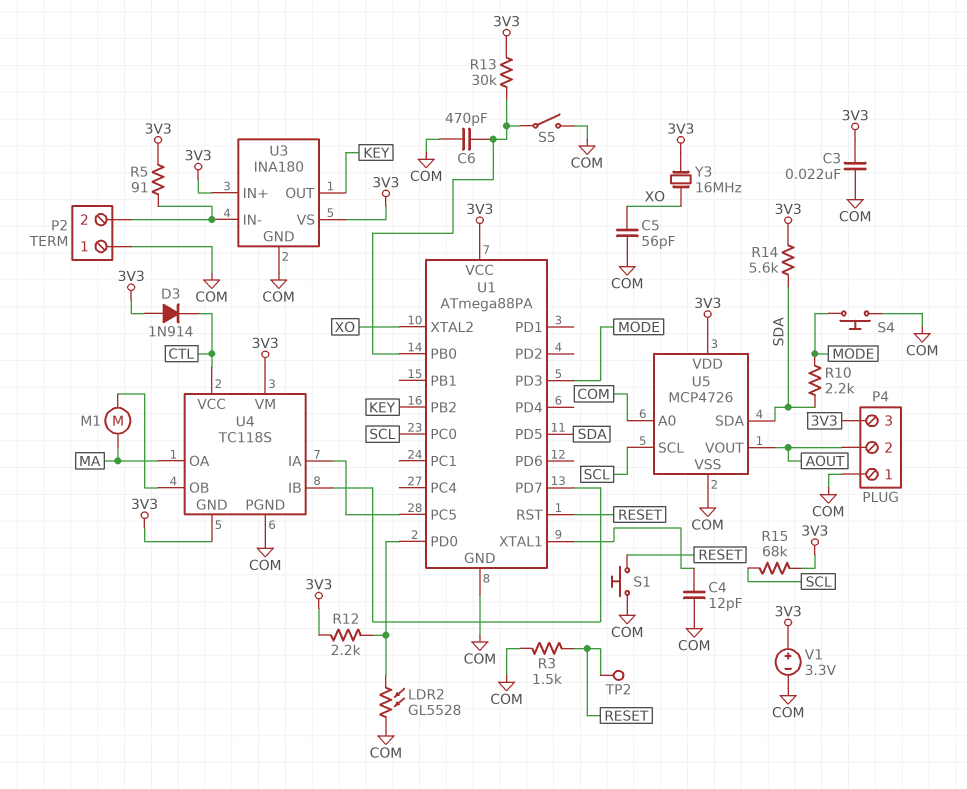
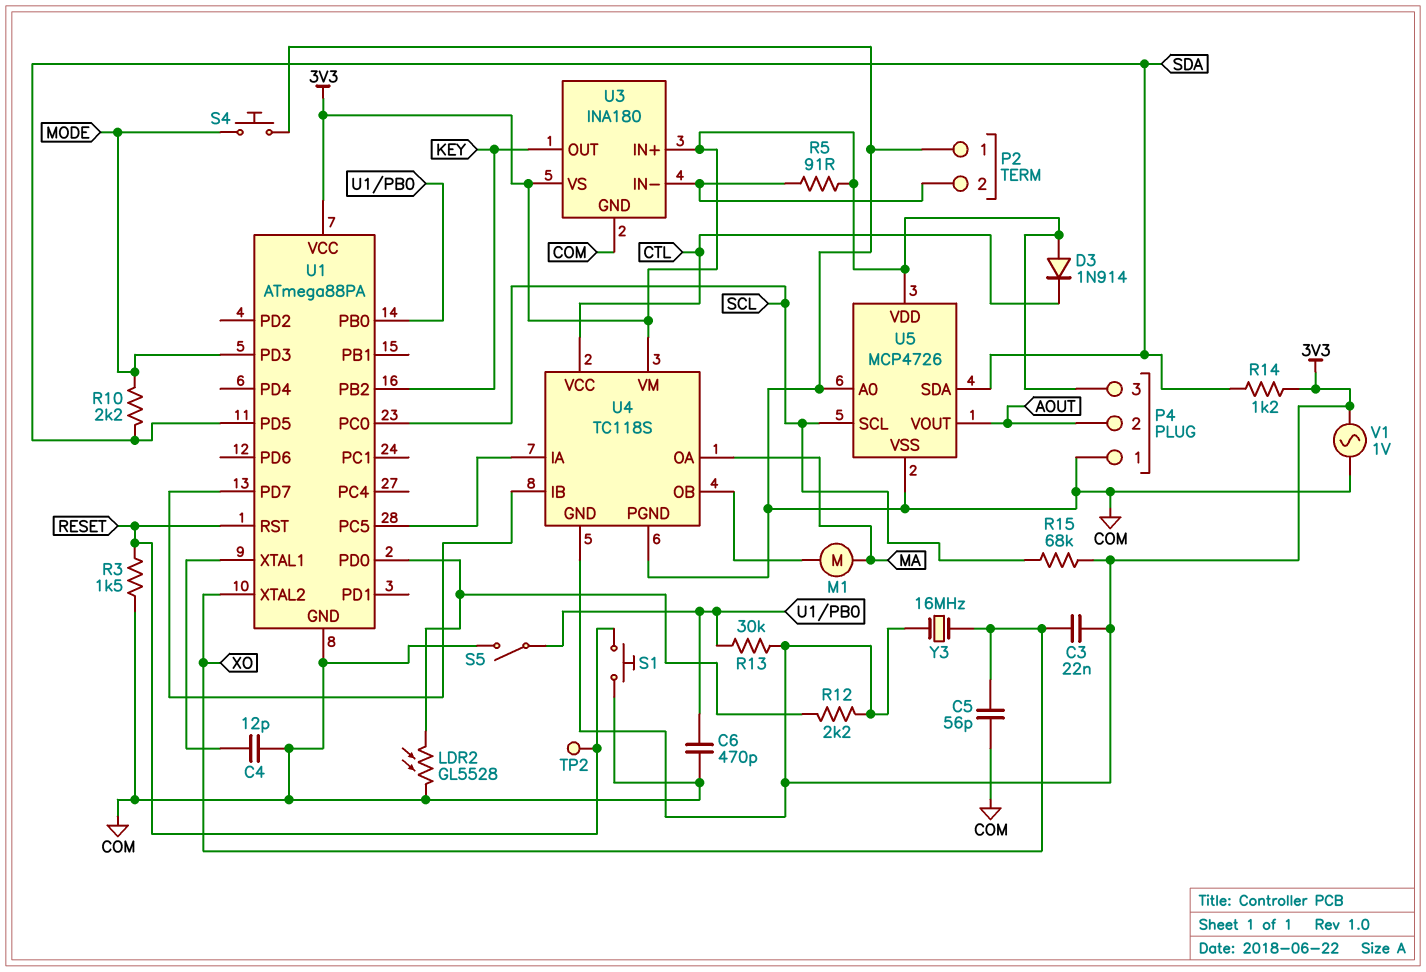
C3: 22nF (3V3, COM) -> 22nF (3V3, XO)
R14: 5.6k (3V3, SDA) -> 1.2k (3V3, SDA)
V1: 3.3V (plus 3V3, minus COM) -> AC 1V (3V3, COM)

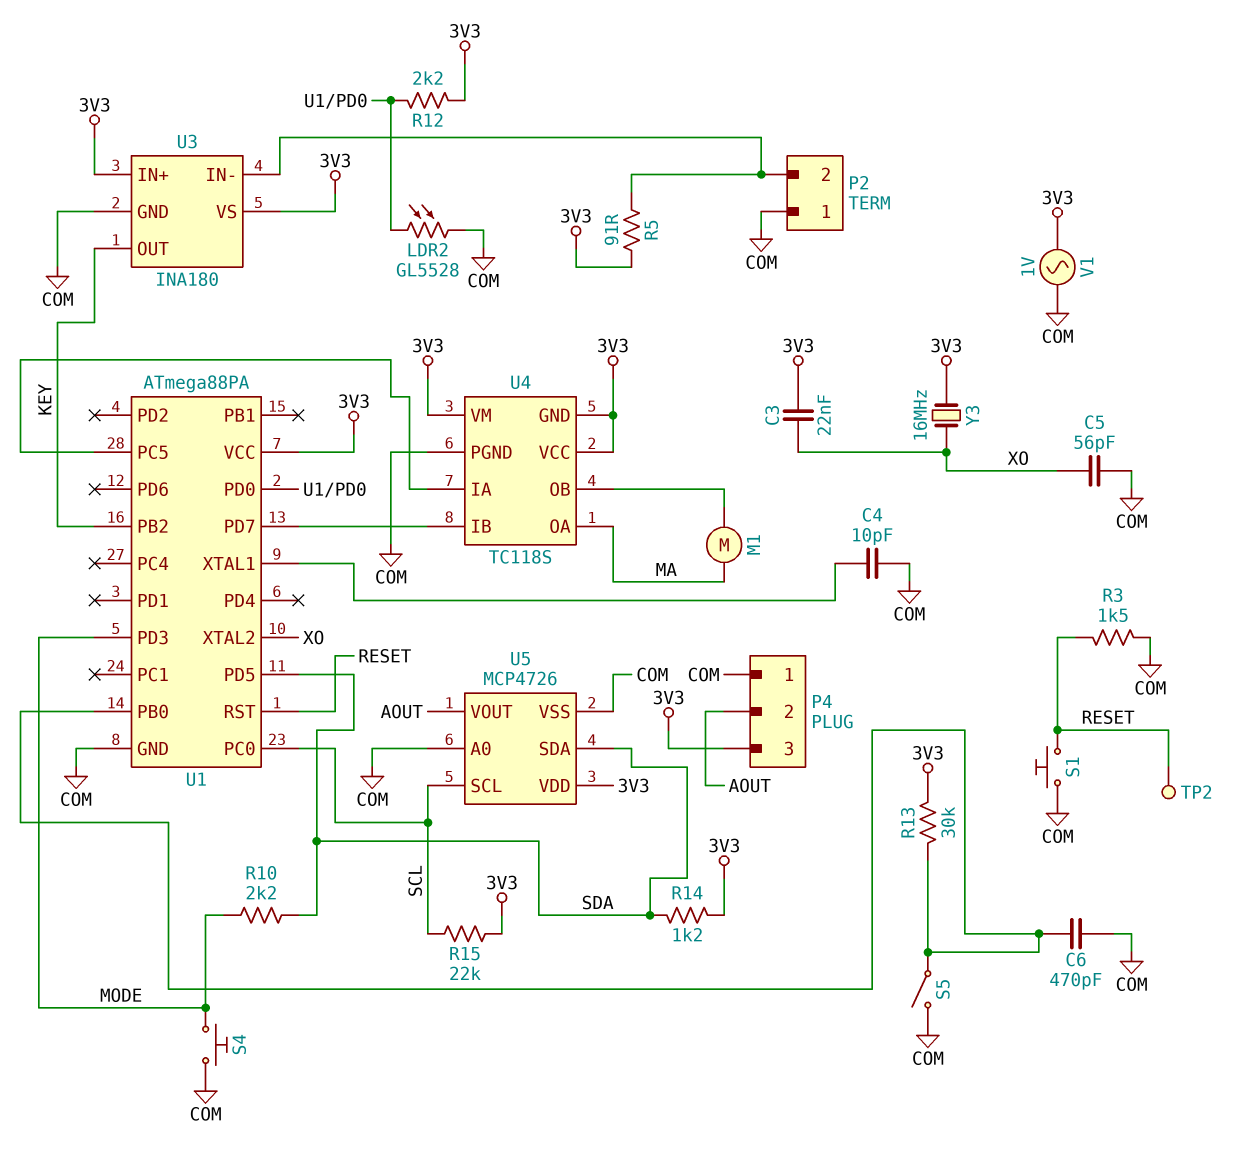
C4: 12pF (COM, U1/XTAL1) -> 10pF (COM, U1/XTAL1)
D3: diode 1N914 (A 3V3, K CTL) -> none
R15: 68k (3V3, SCL) -> 22k (3V3, SCL)
U4 pin VCC: CTL -> 3V3

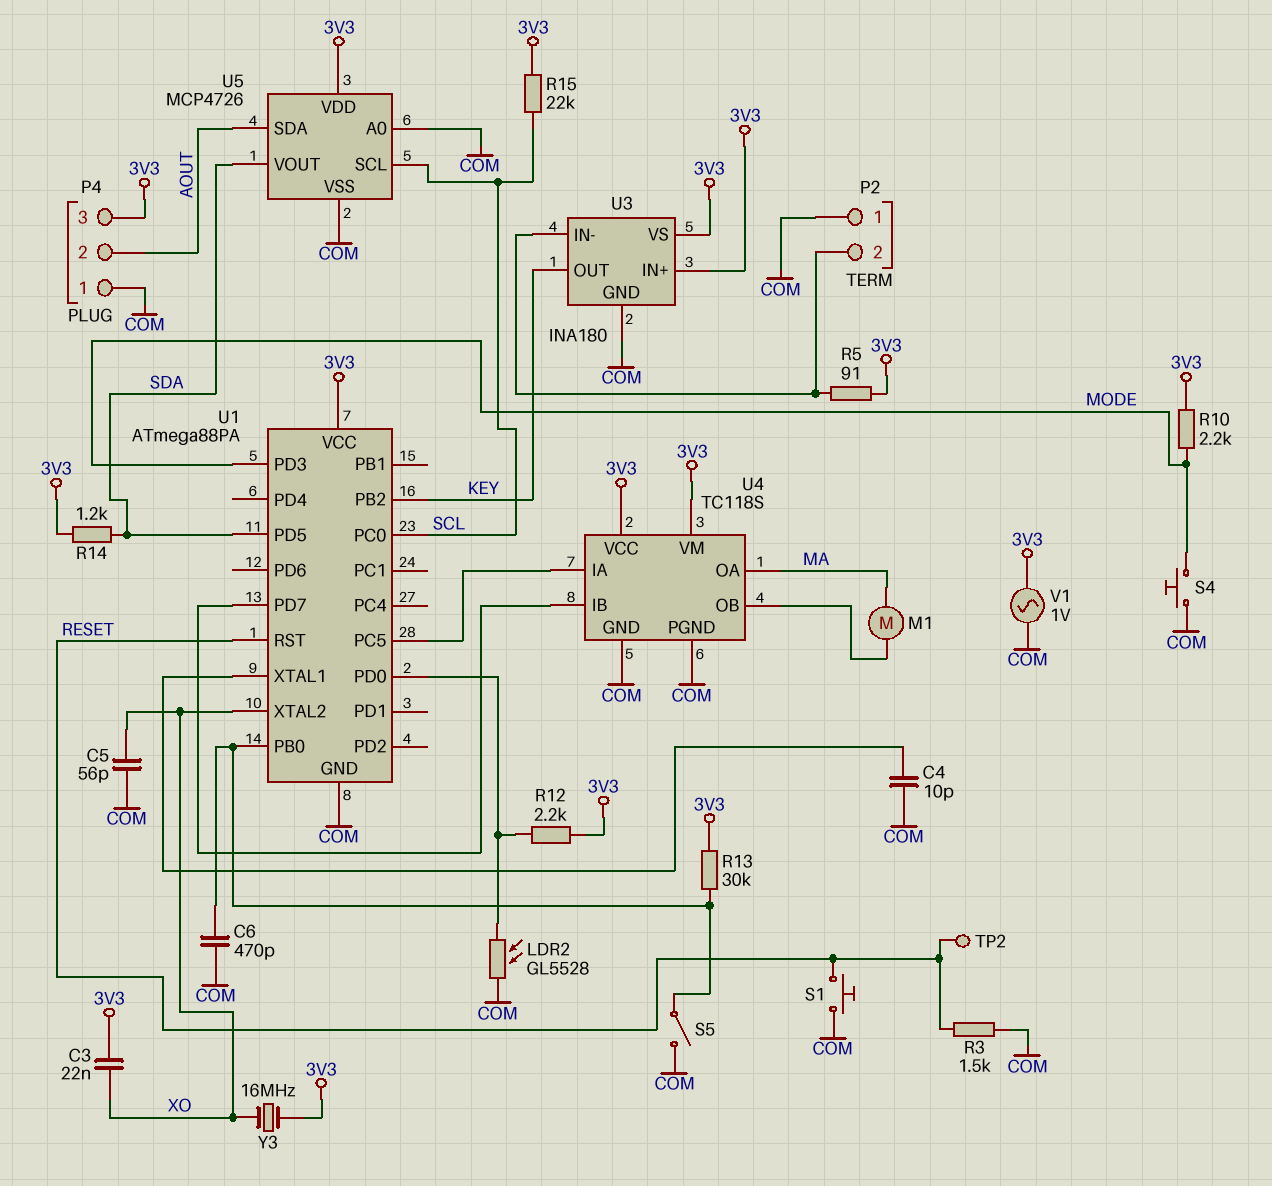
R10: 2.2k (MODE, SDA) -> 2.2k (3V3, MODE)
U4 pin GND: 3V3 -> COM
U5 pin SDA: SDA -> AOUT
U5 pin VOUT: AOUT -> SDA

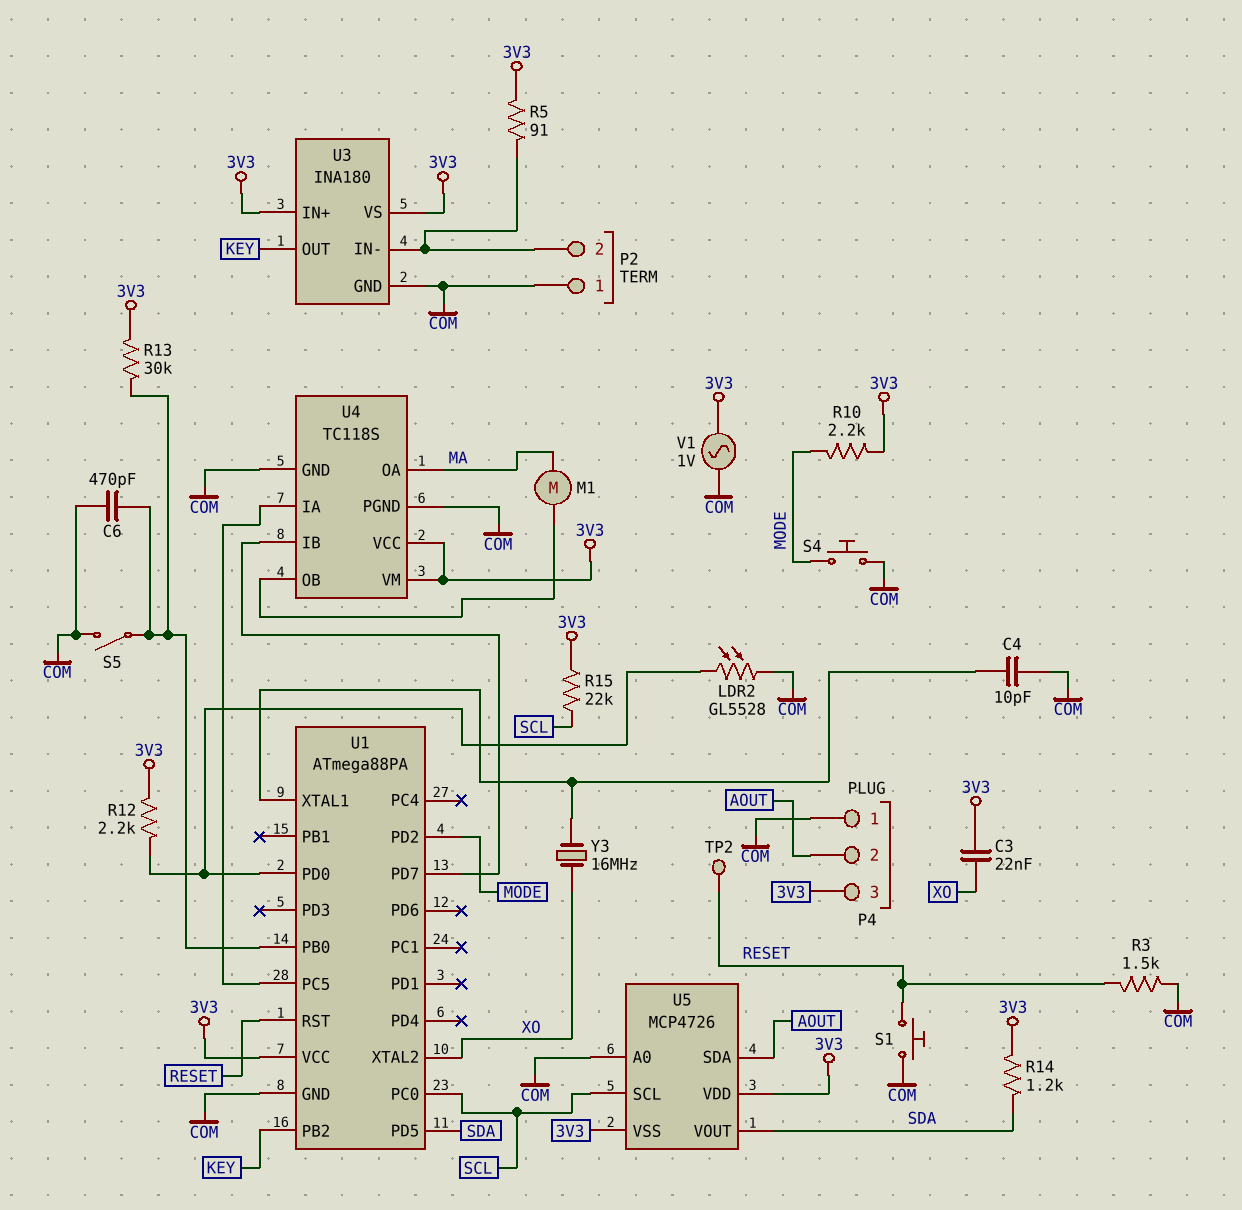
C5: 56pF (COM, XO) -> none
U1 pin PD2: none -> MODE
U1 pin PD3: MODE -> none
U5 pin VSS: COM -> 3V3
Y3: 16MHz (3V3, XO) -> 16MHz (U1/XTAL1, XO)

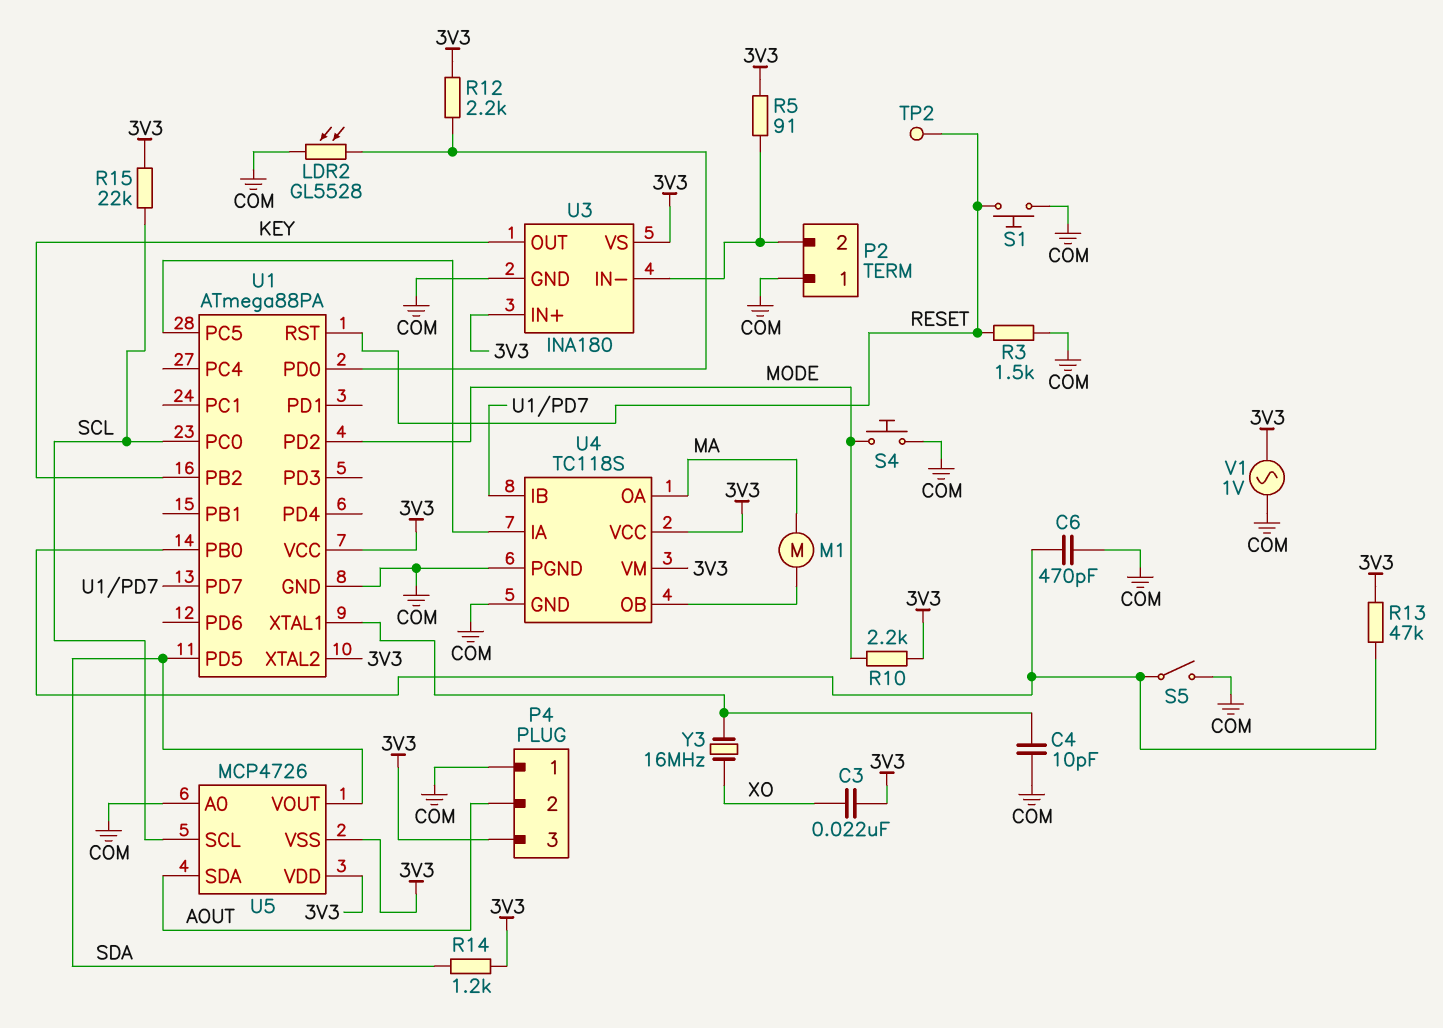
R13: 30k (3V3, U1/PB0) -> 47k (3V3, U1/PB0)
U1 pin XTAL2: XO -> 3V3

